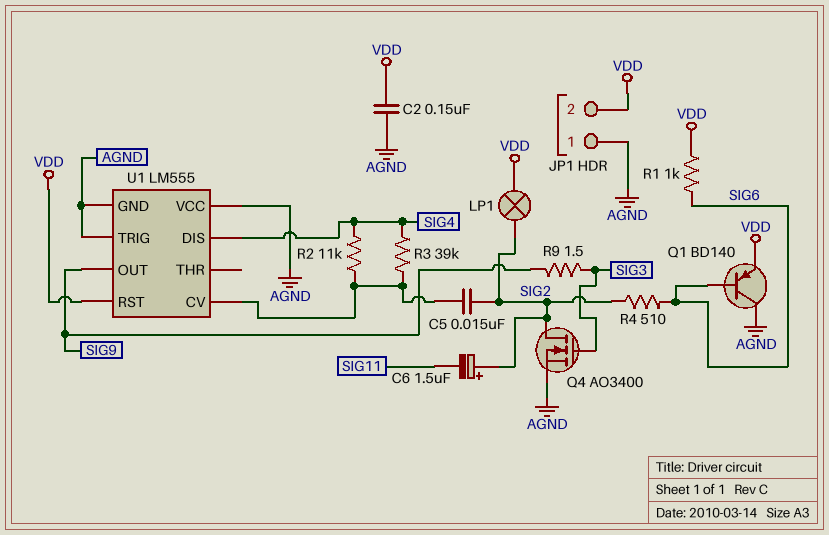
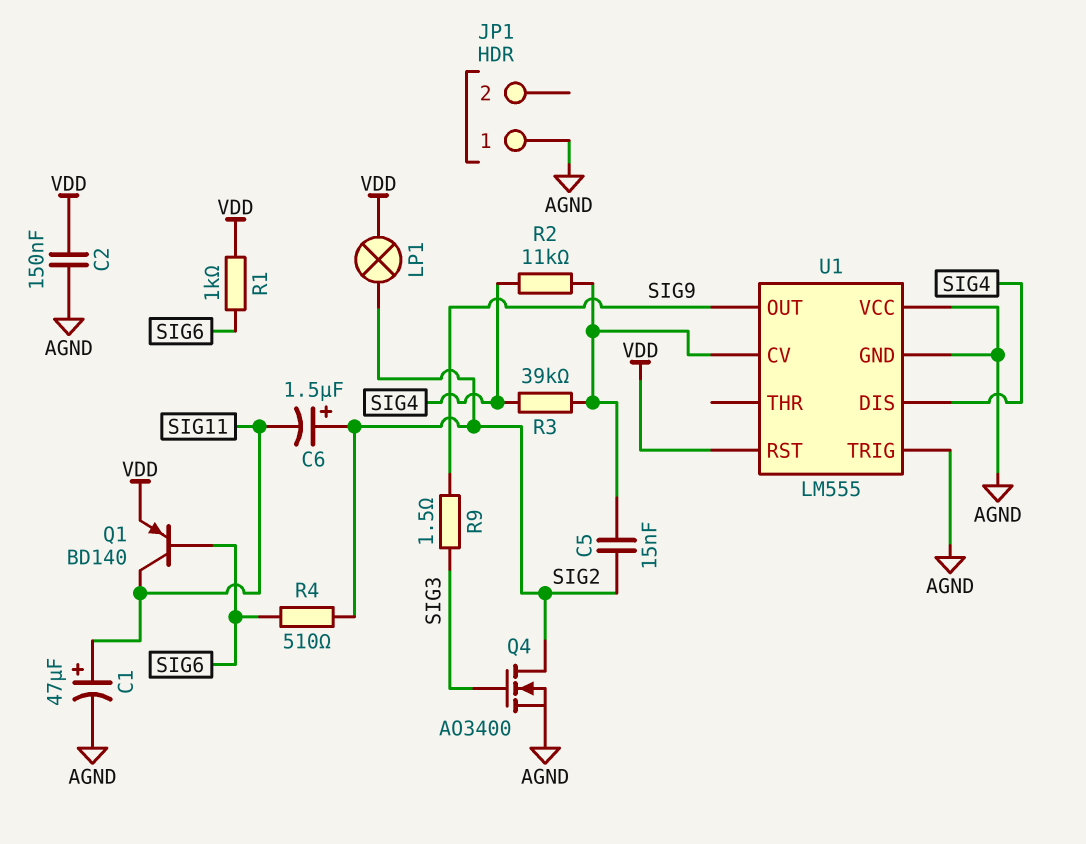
C1: none -> 47uF (plus SIG11, minus AGND)
JP1 pin 2: VDD -> none
Q1: PNP BD140 (B SIG6, C AGND, E VDD) -> PNP BD140 (B SIG6, C SIG11, E VDD)

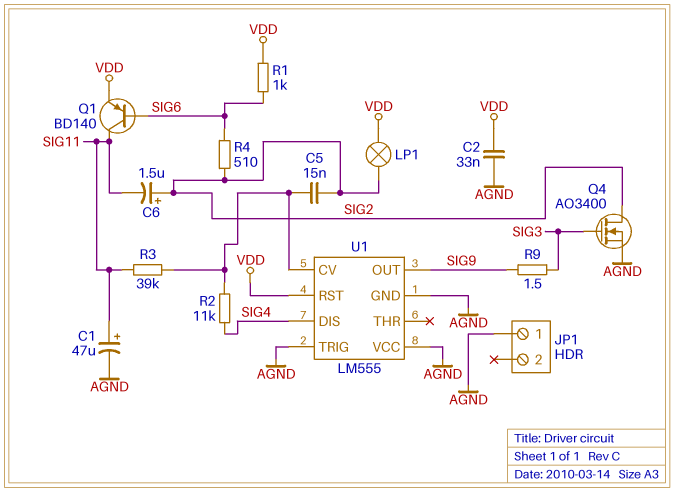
C2: 150nF (AGND, VDD) -> 33nF (AGND, VDD)
R3: 39k (SIG4, U1/CV) -> 39k (SIG11, U1/CV)

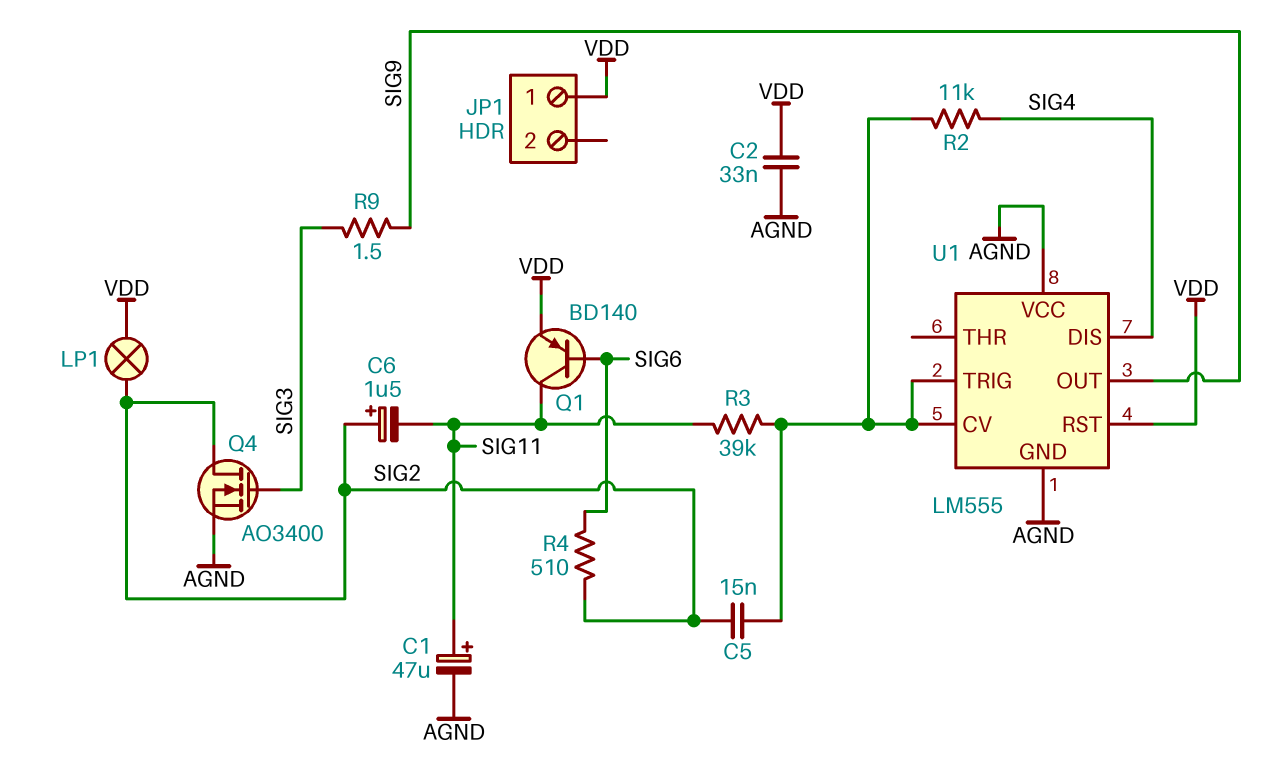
JP1 pin 1: AGND -> VDD
R1: 1k (SIG6, VDD) -> none
U1 pin TRIG: AGND -> U1/CV

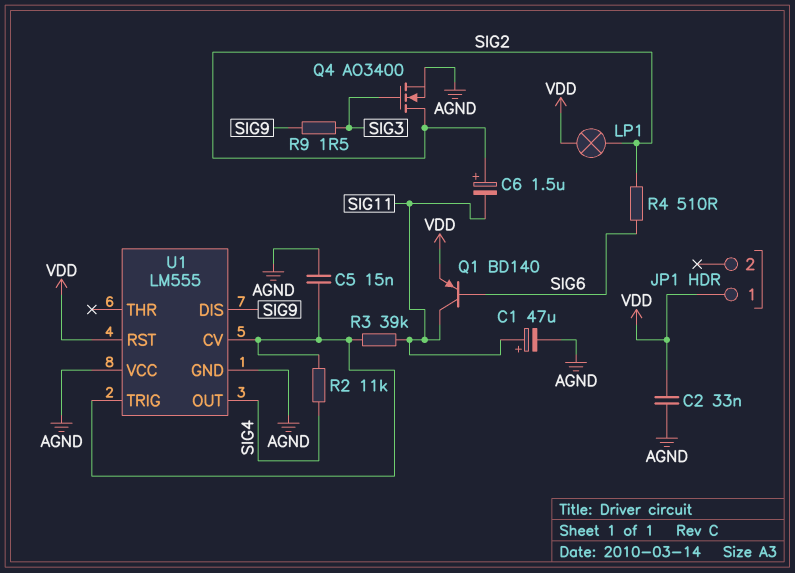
C5: 15nF (SIG2, U1/CV) -> 15nF (AGND, U1/CV)
U1 pin DIS: SIG4 -> SIG9
U1 pin OUT: SIG9 -> SIG4

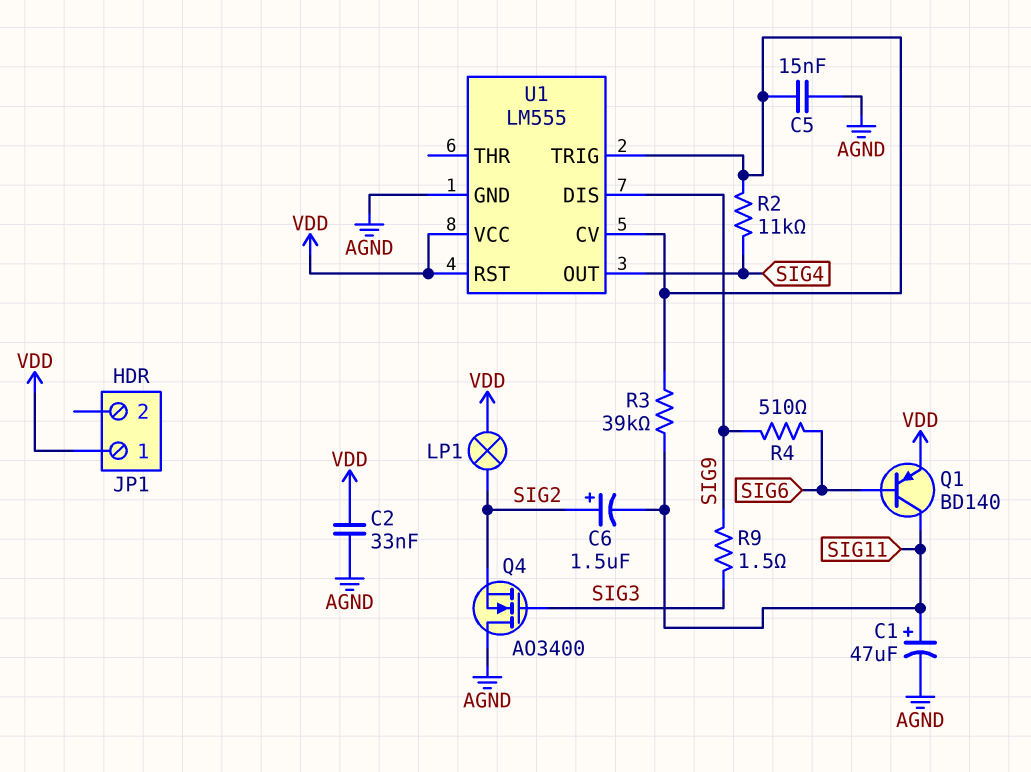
Q4: NMOS AO3400 (G SIG3, D SIG2, S AGND) -> NMOS AO3400 (G SIG3, D AGND, S SIG2)
R4: 510 (SIG2, SIG6) -> 510 (SIG6, SIG9)
U1 pin VCC: AGND -> VDD

